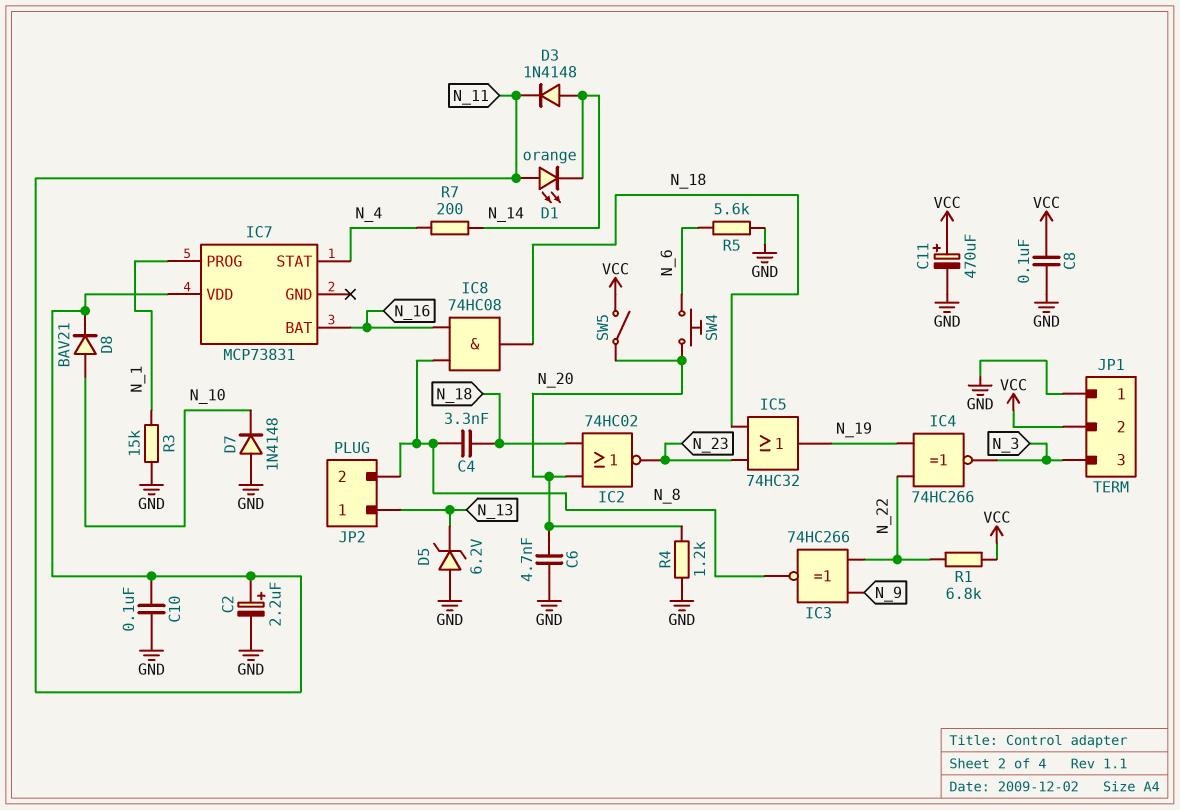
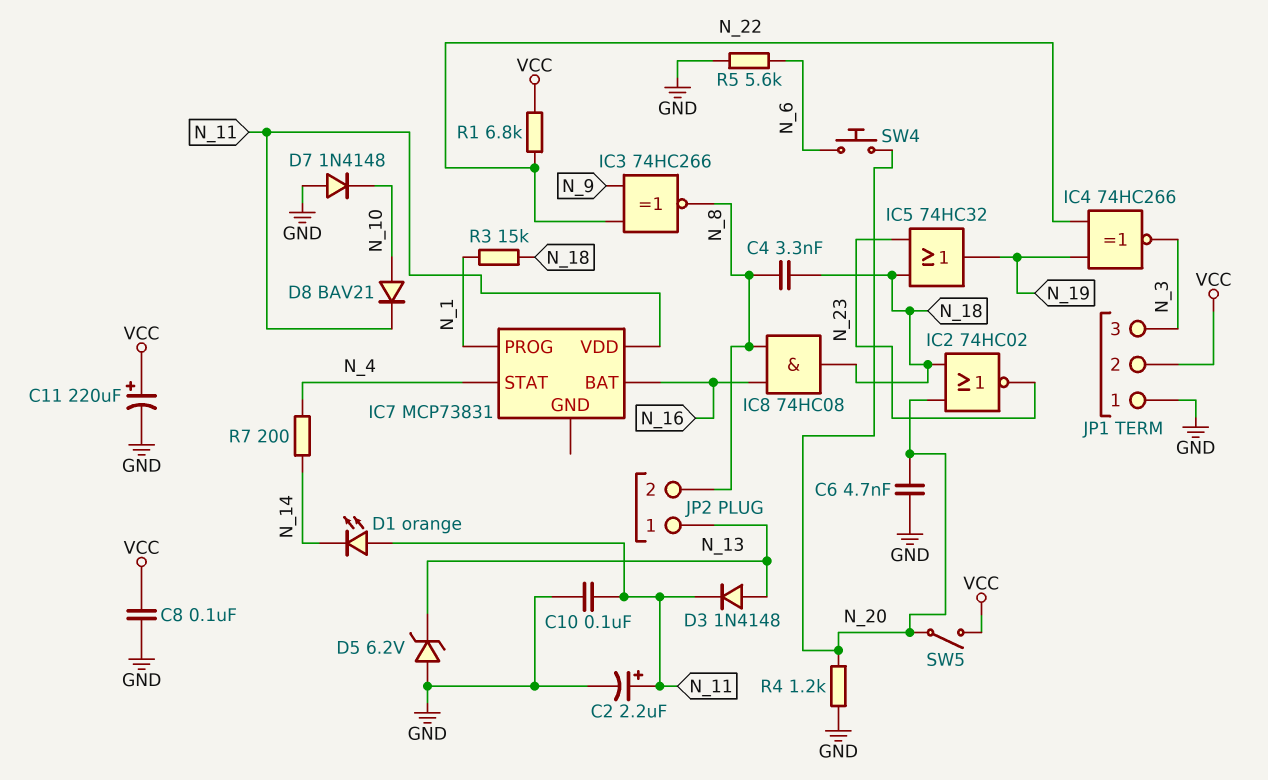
C11: 470uF (plus VCC, minus GND) -> 220uF (plus VCC, minus GND)
D3: diode 1N4148 (A N_14, K N_11) -> diode 1N4148 (A N_13, K N_11)
R3: 15k (GND, N_1) -> 15k (N_1, N_18)

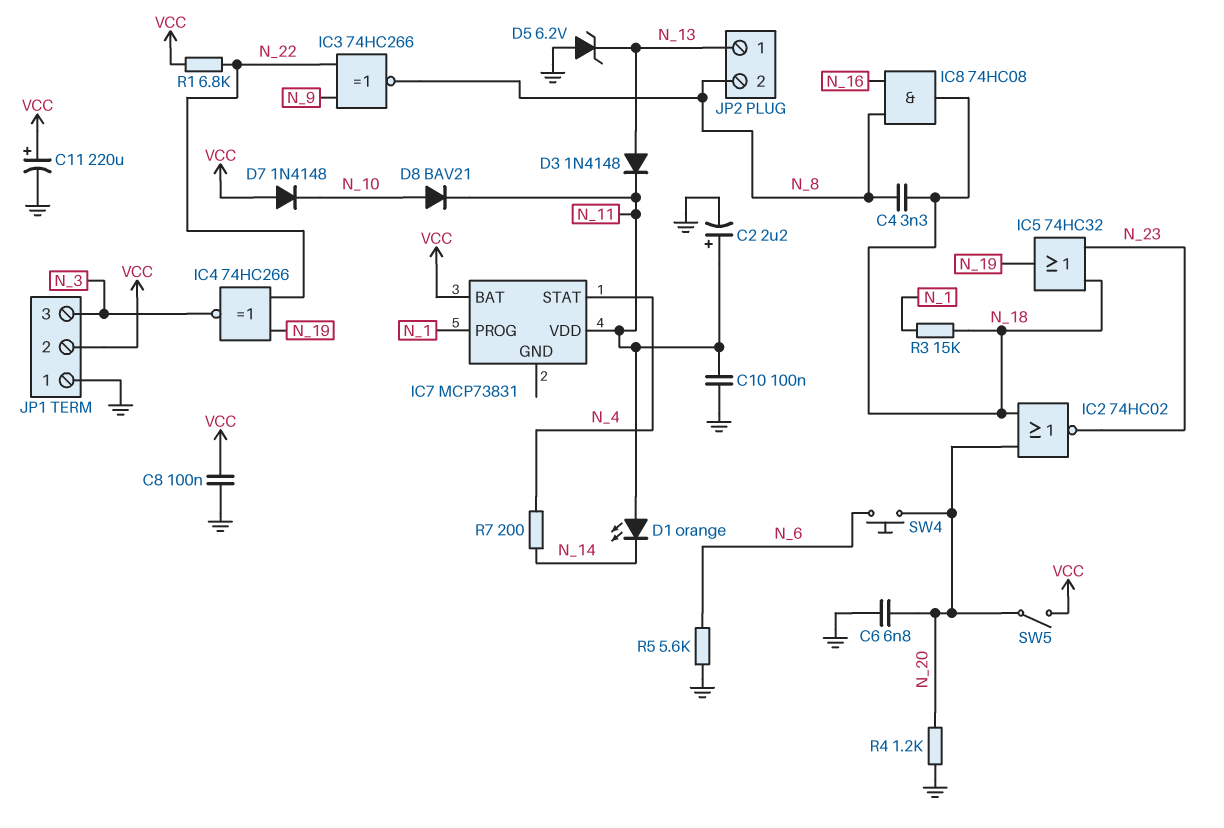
C6: 4.7nF (GND, N_20) -> 6.8nF (GND, N_20)
D7: diode 1N4148 (A GND, K N_10) -> diode 1N4148 (A VCC, K N_10)
IC7 pin BAT: N_16 -> VCC

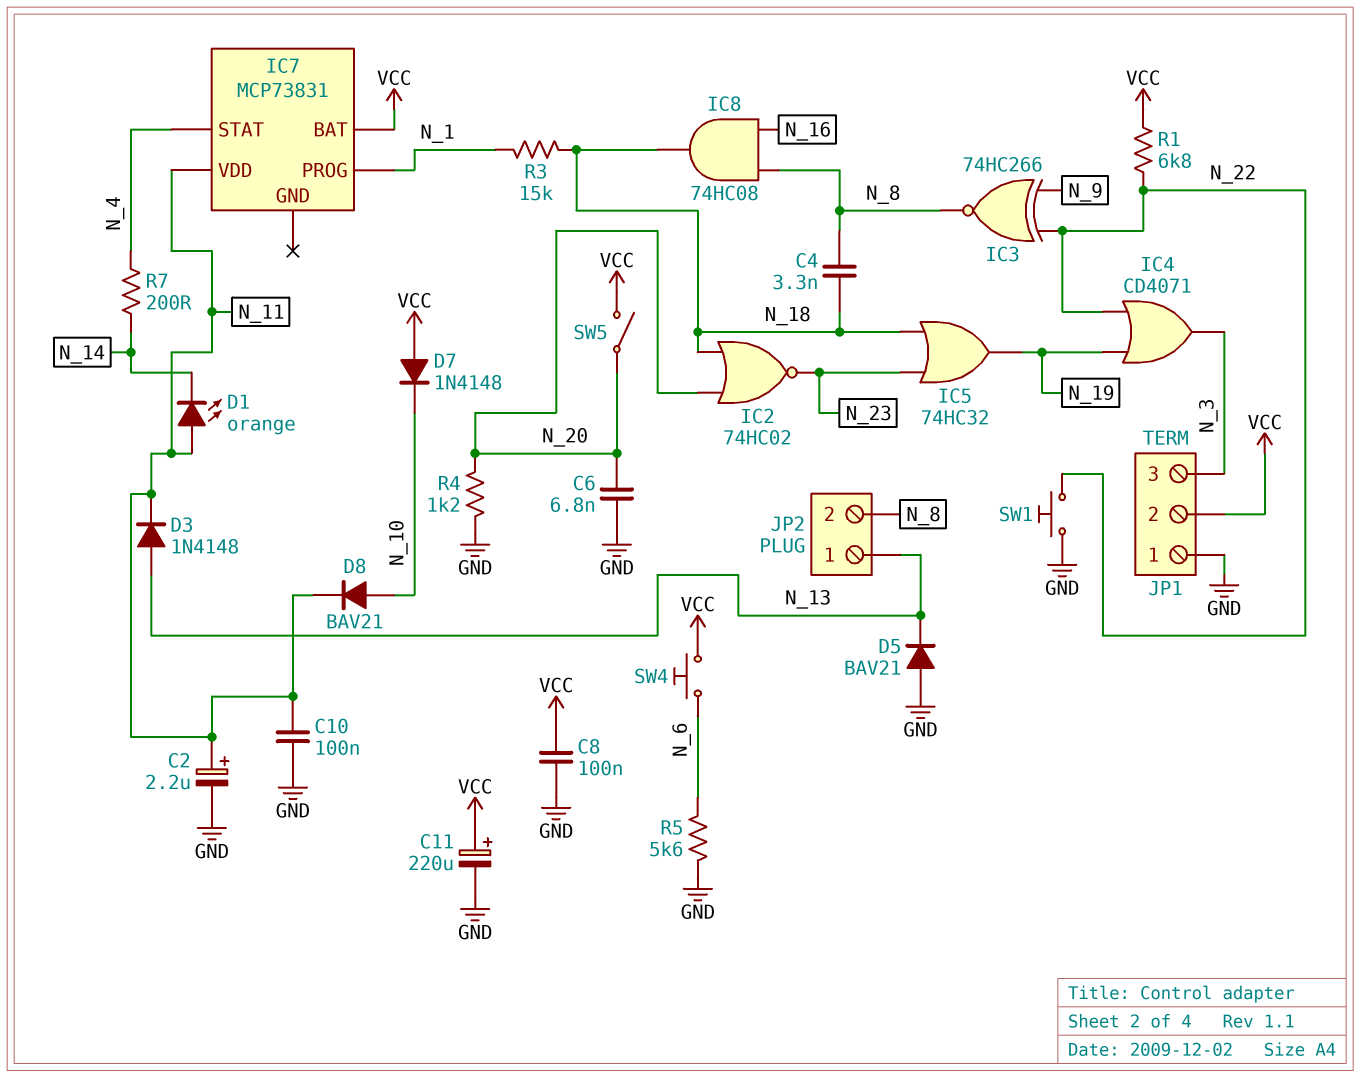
D5: zener 6.2V (A GND, K N_13) -> diode BAV21 (A GND, K N_13)
IC4: XNOR 74HC266 (in N_19, in N_22, out N_3) -> OR CD4071 (in N_19, in N_22, out N_3)
SW1: none -> button (GND, N_22)
SW4: button (N_6, N_20) -> button (N_6, VCC)

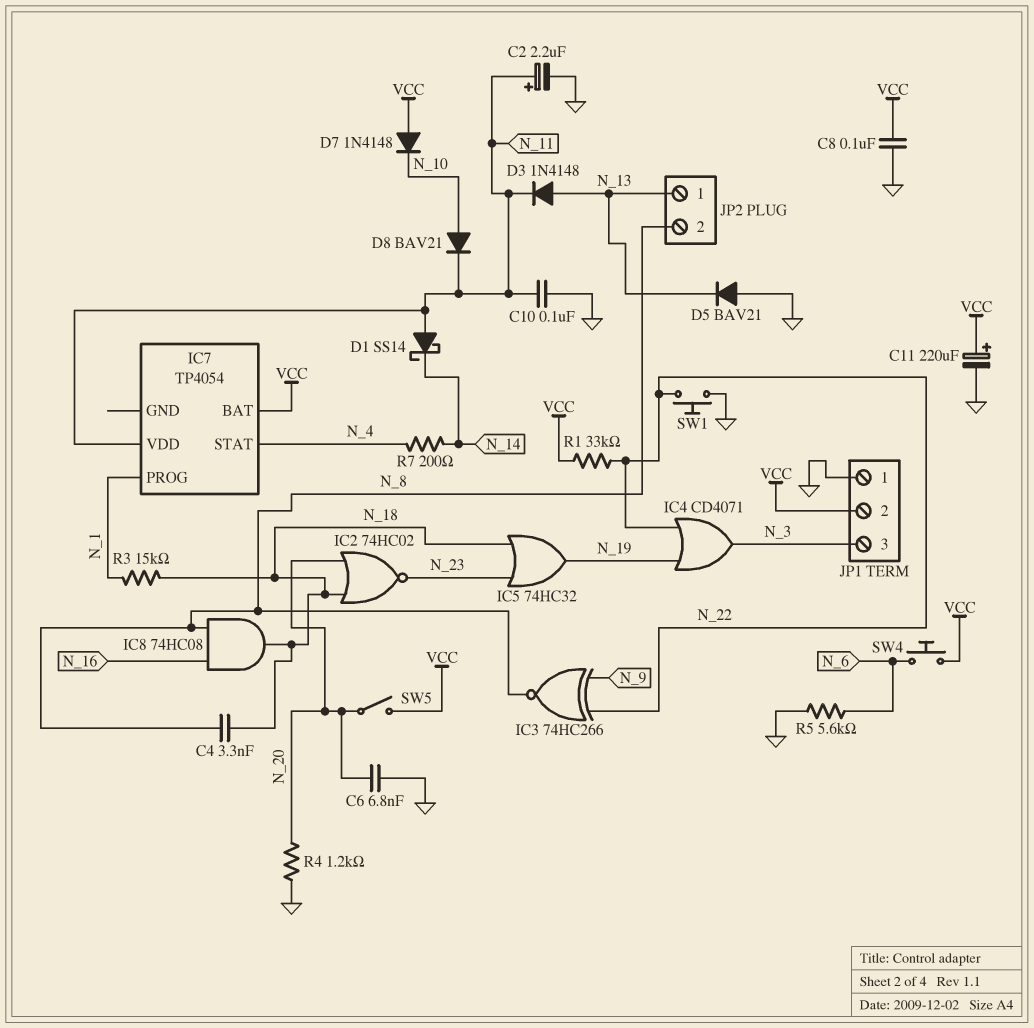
D1: LED orange (A N_11, K N_14) -> schottky SS14 (A N_11, K N_14)
IC7: MCP73831 -> TP4054
R1: 6.8k (N_22, VCC) -> 33k (N_22, VCC)

